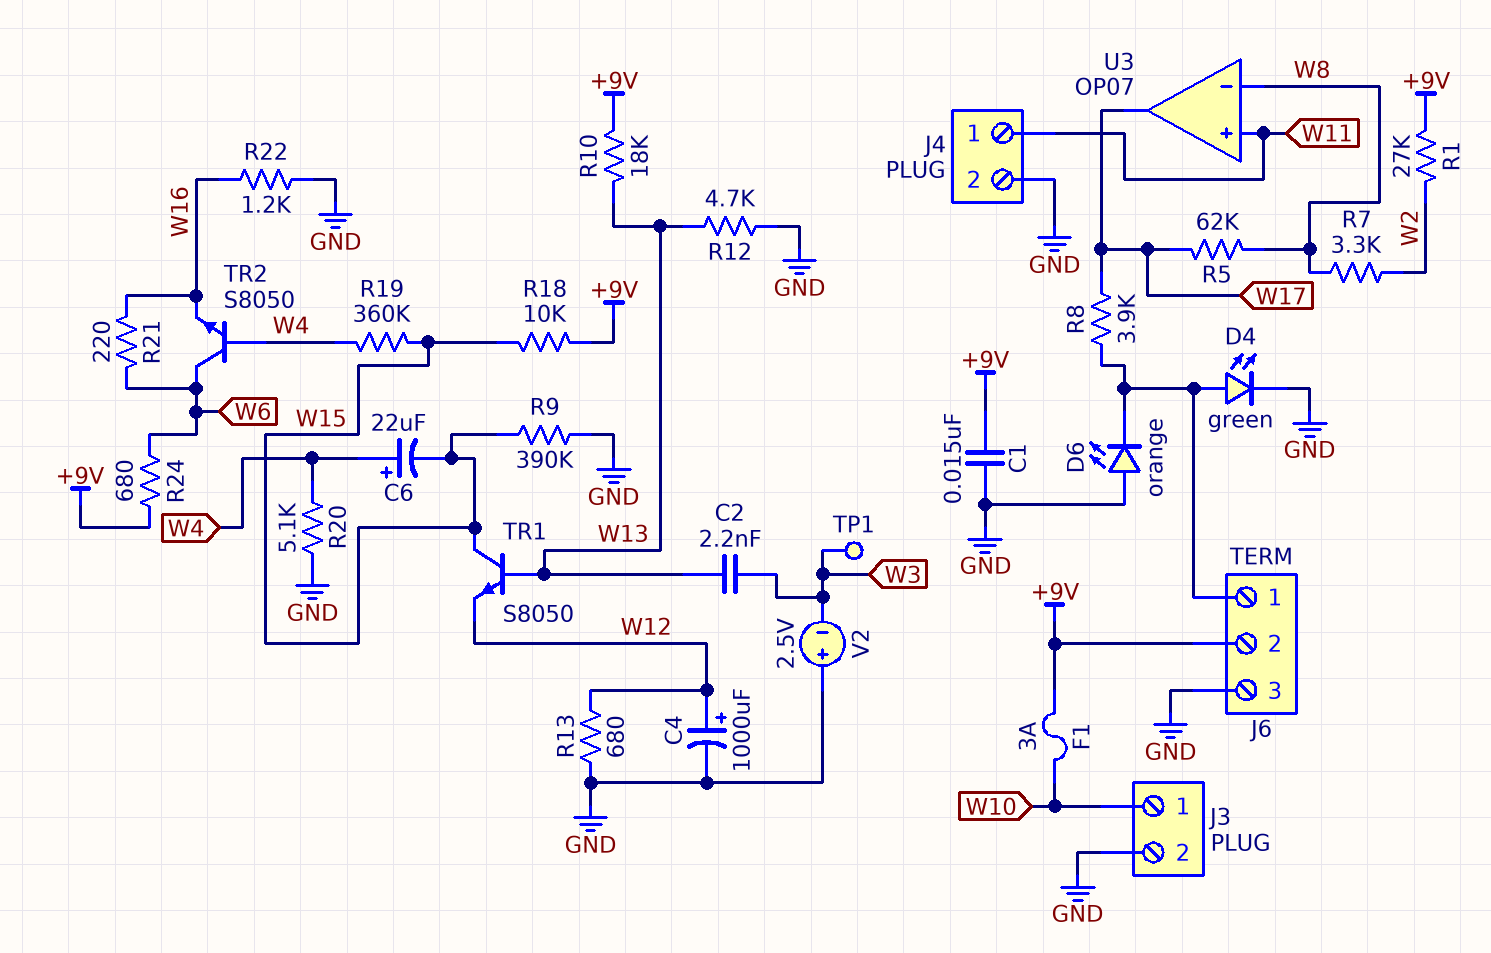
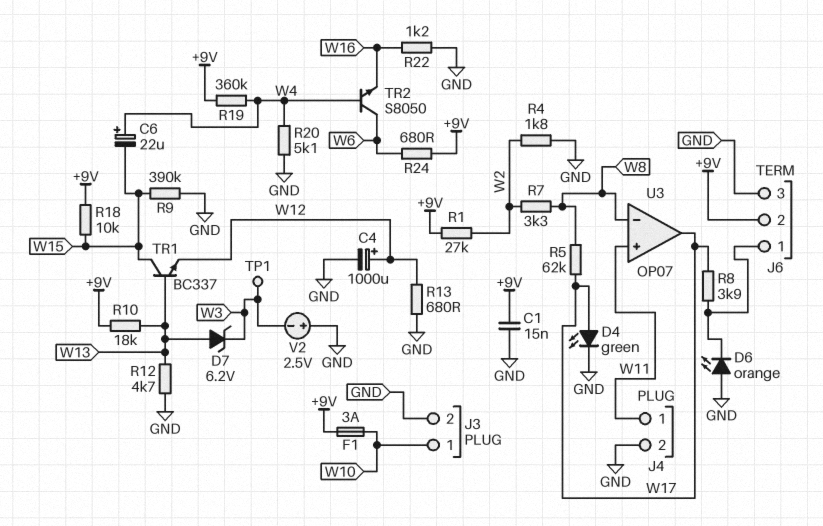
C2: 2.2nF (W3, W13) -> none
D4: LED green (A J6/1, K GND) -> LED green (A W17, K GND)
D7: none -> zener 6.2V (A W13, K W3)
R4: none -> 1.8k (GND, W2)
R19: 360k (W4, W15) -> 360k (+9V, W4)
R21: 220 (W6, W16) -> none
TR1: NPN S8050 (B W13, C W15, E W12) -> NPN BC337 (B W13, C W15, E W12)

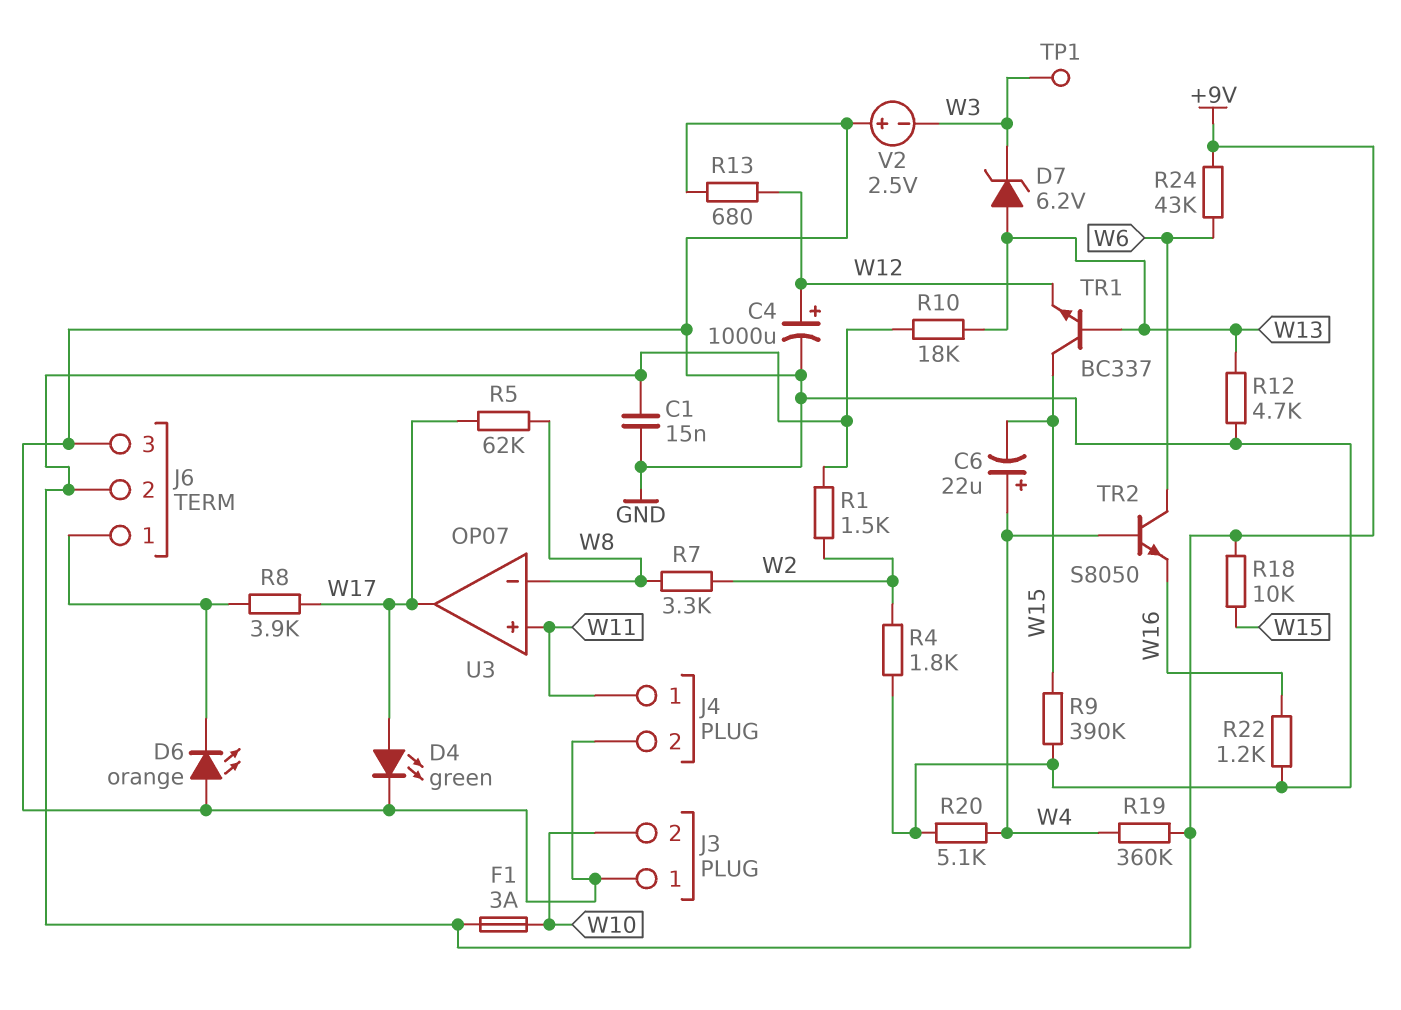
J3 pin 1: W10 -> GND
J3 pin 2: GND -> W10
R1: 27k (+9V, W2) -> 1.5k (+9V, W2)
R24: 680 (+9V, W6) -> 43k (+9V, W6)

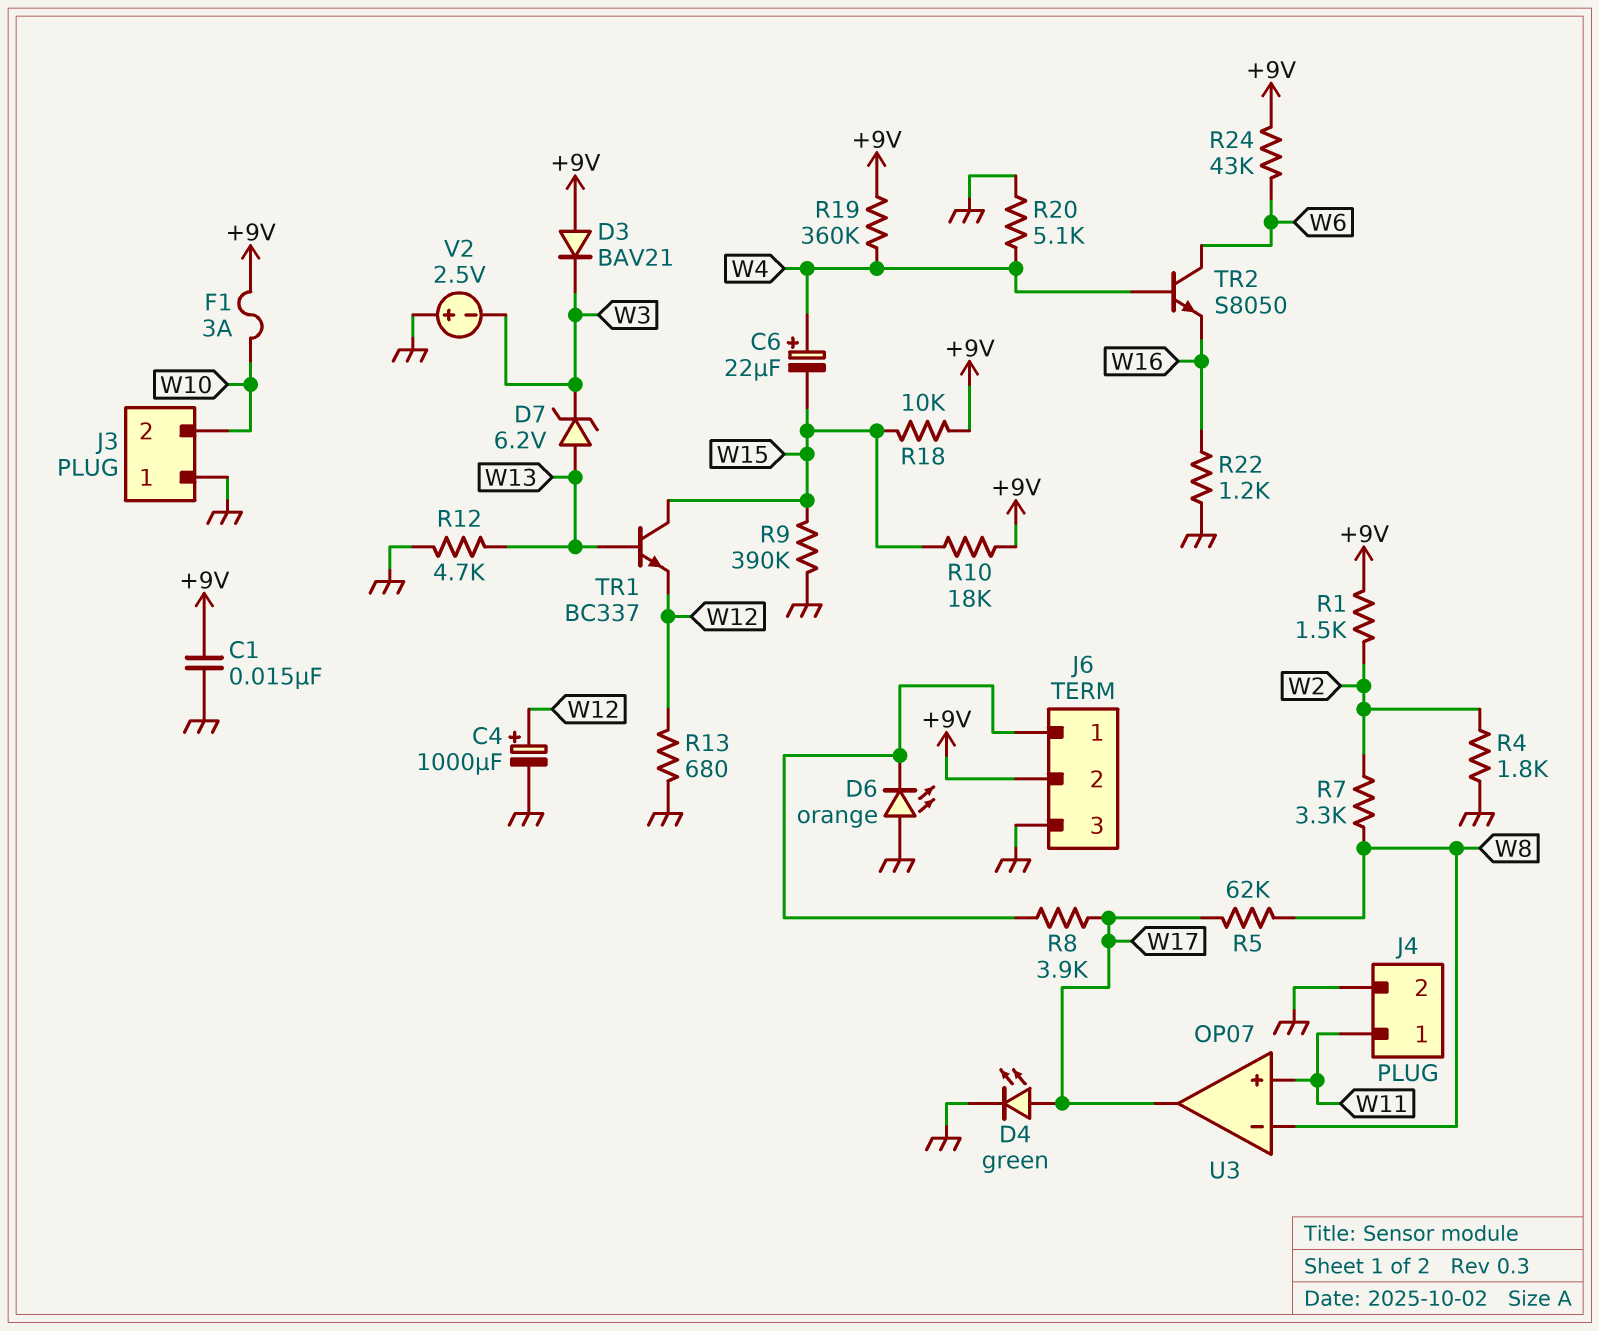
D3: none -> diode BAV21 (A +9V, K W3)
R10: 18k (+9V, W13) -> 18k (+9V, W15)
TP1: test point (W3) -> none

